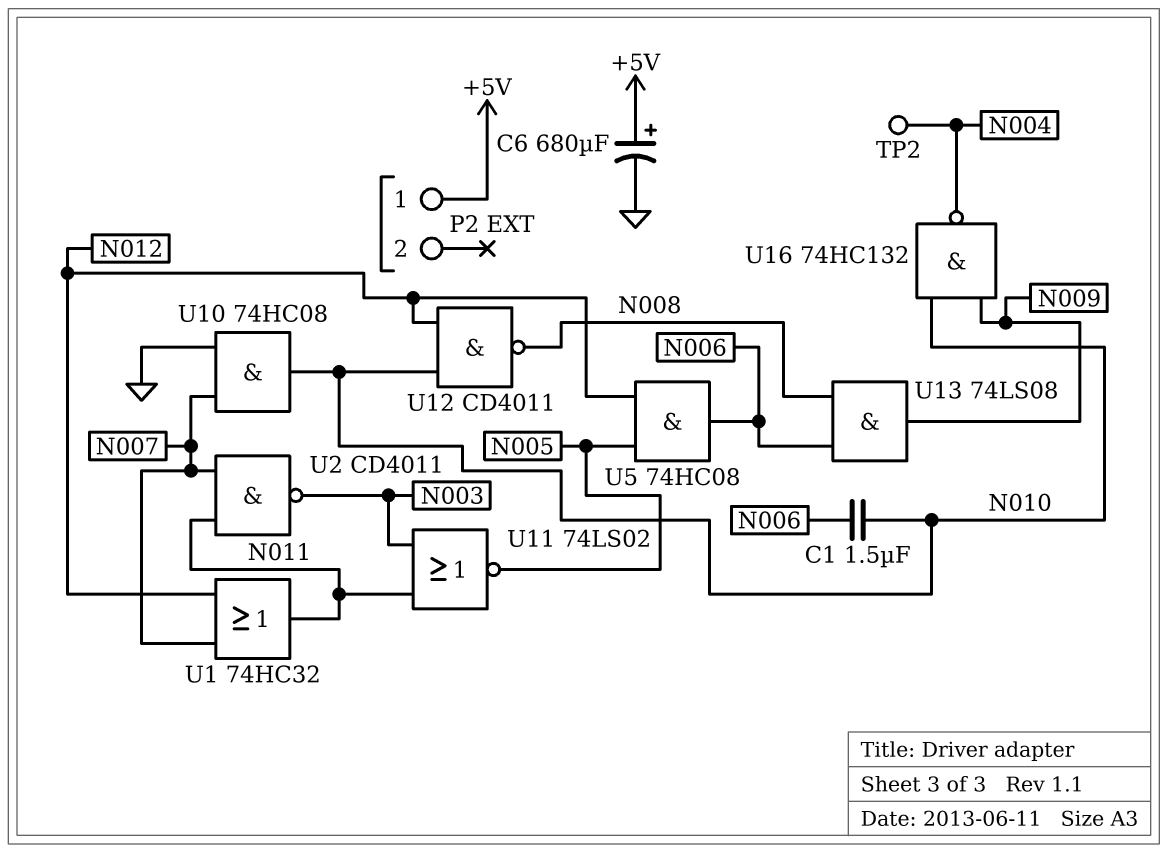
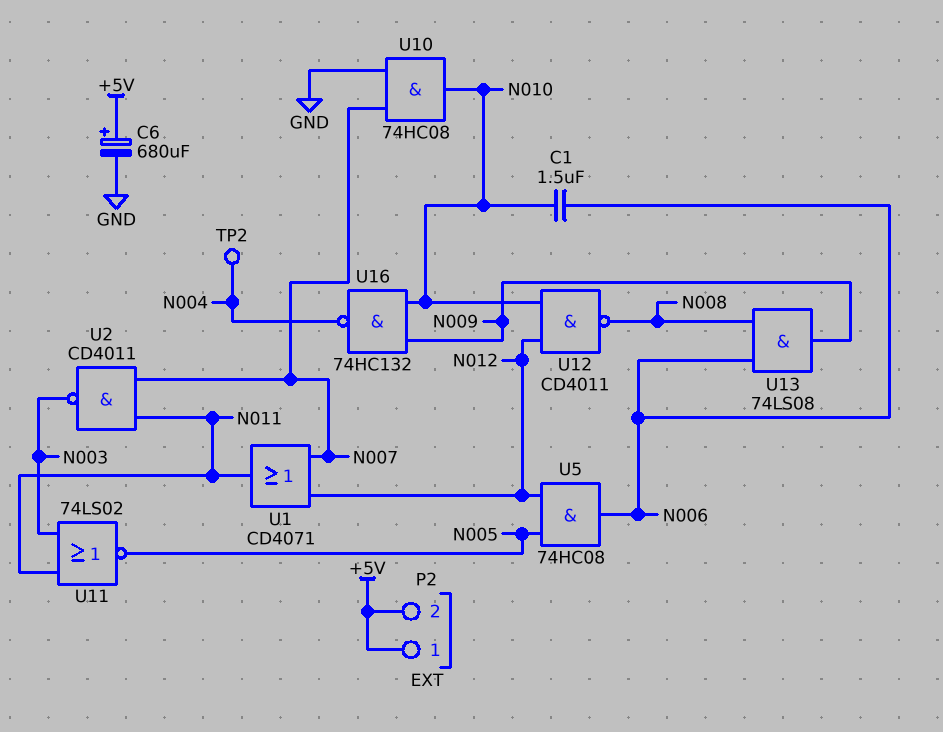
P2 pin 2: none -> +5V
U1: OR 74HC32 (in N007, in N012, out N011) -> OR CD4071 (in N007, in N012, out N011)

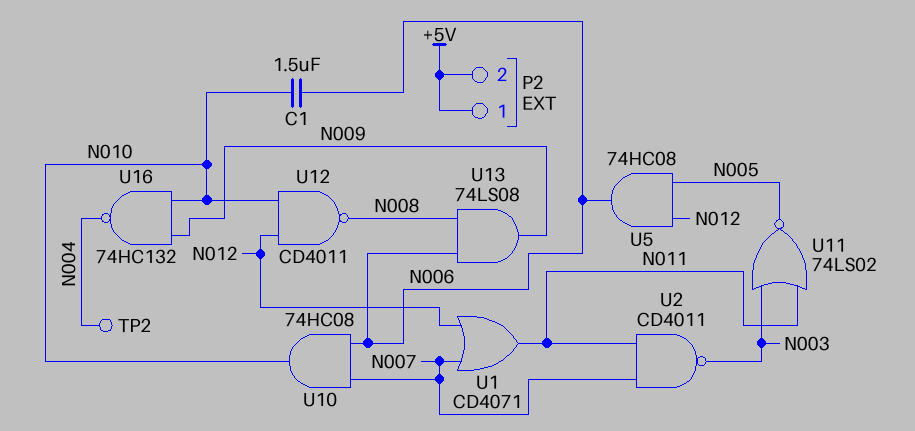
C6: 680uF (plus +5V, minus GND) -> none
U10: AND 74HC08 (in GND, in N007, out N010) -> AND 74HC08 (in N006, in N007, out N010)

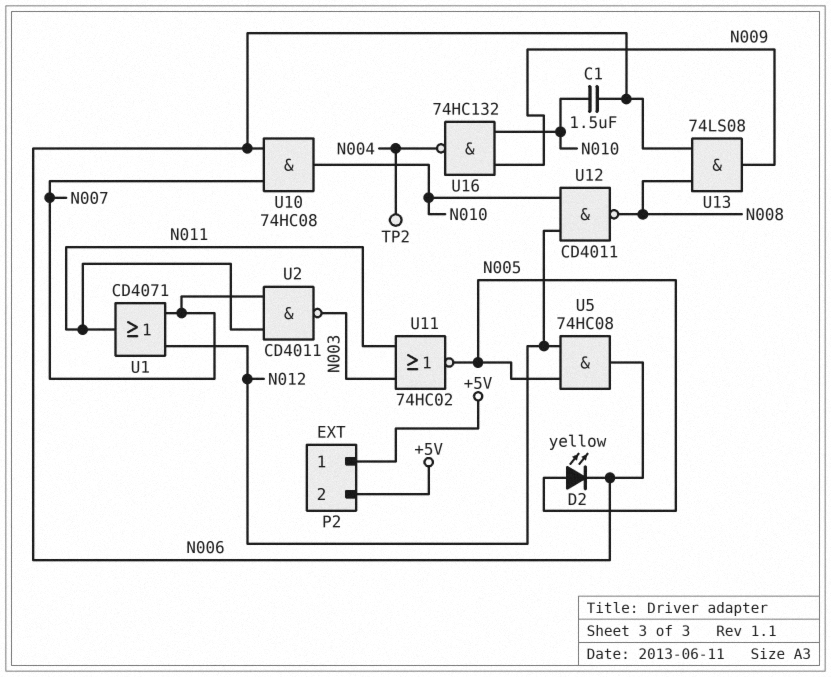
D2: none -> LED yellow (A N005, K N006)
U11: NOR 74LS02 (in N003, in N011, out N005) -> NOR 74HC02 (in N003, in N011, out N005)

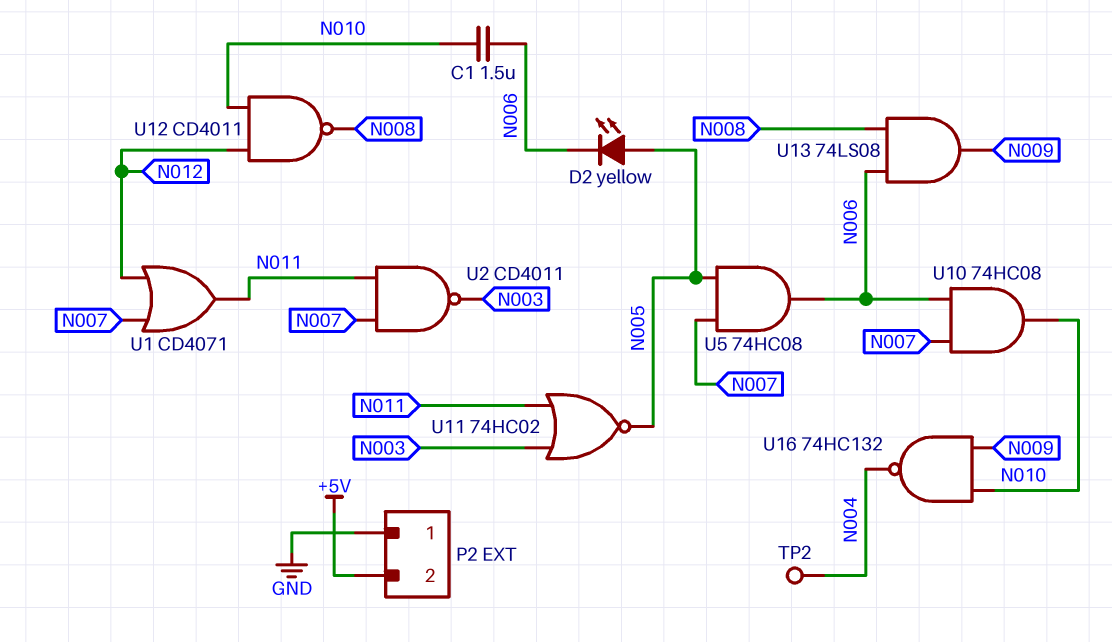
P2 pin 1: +5V -> GND
U5: AND 74HC08 (in N005, in N012, out N006) -> AND 74HC08 (in N005, in N007, out N006)

